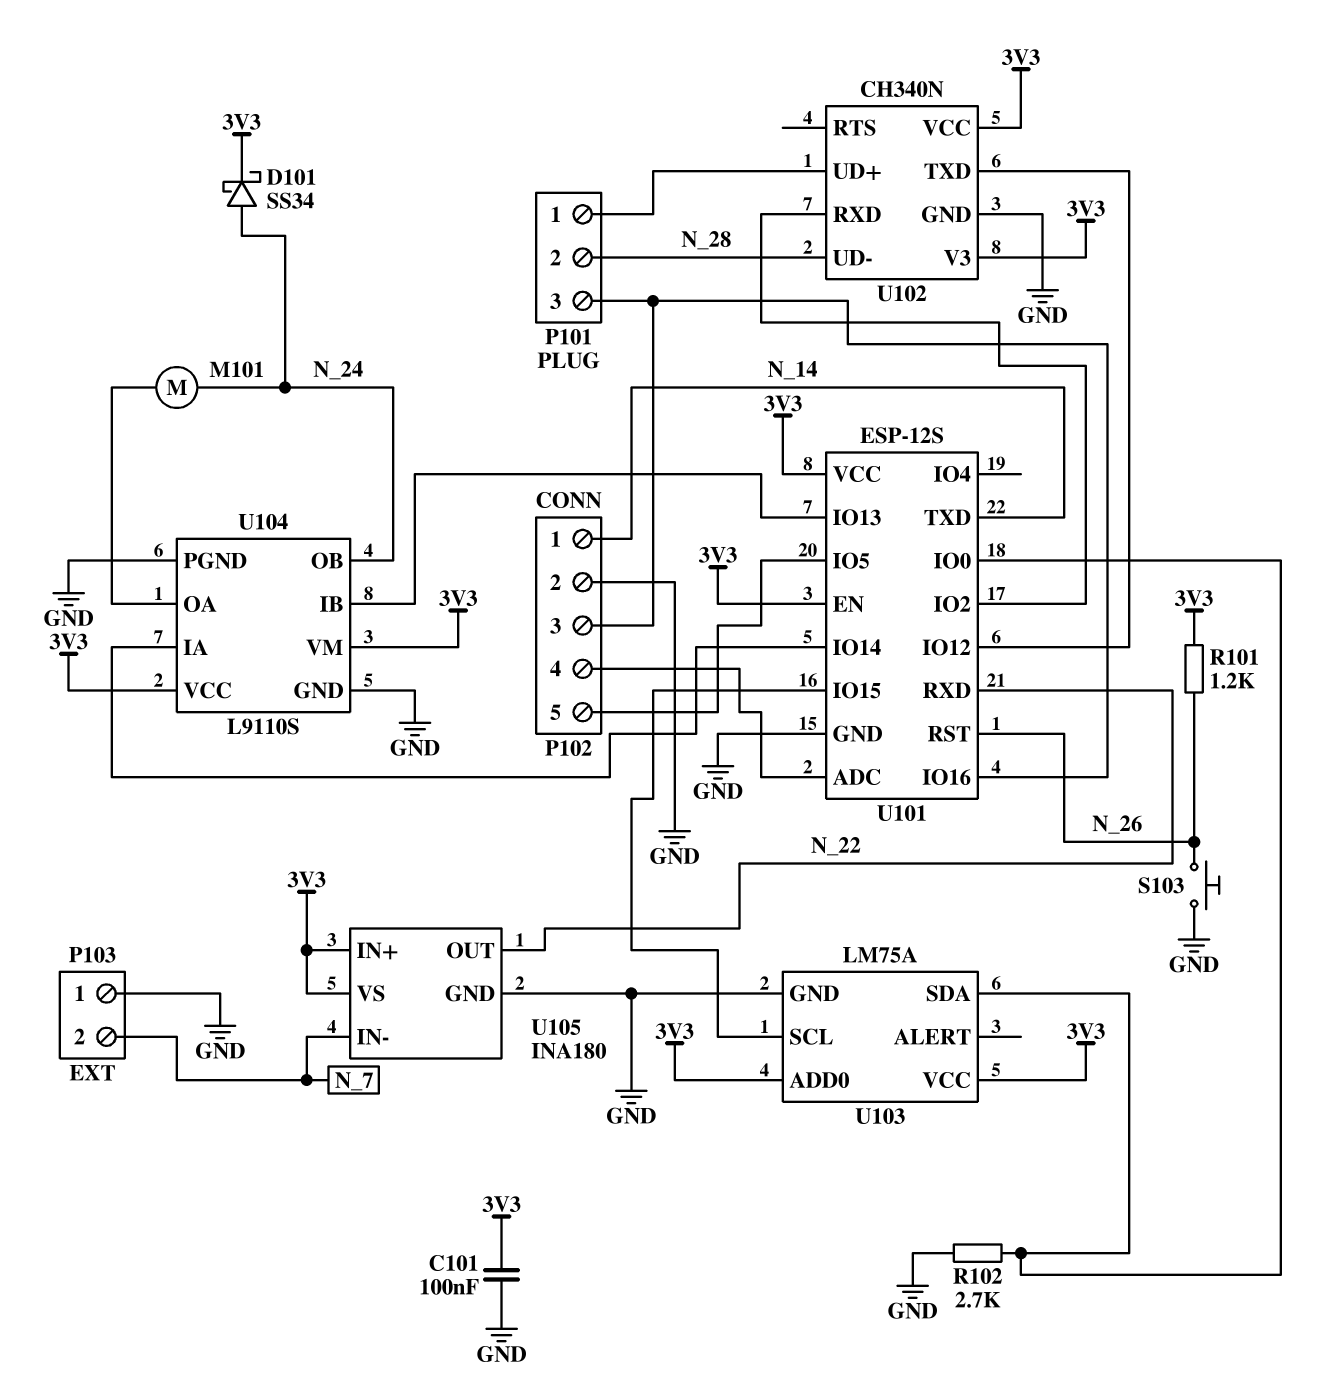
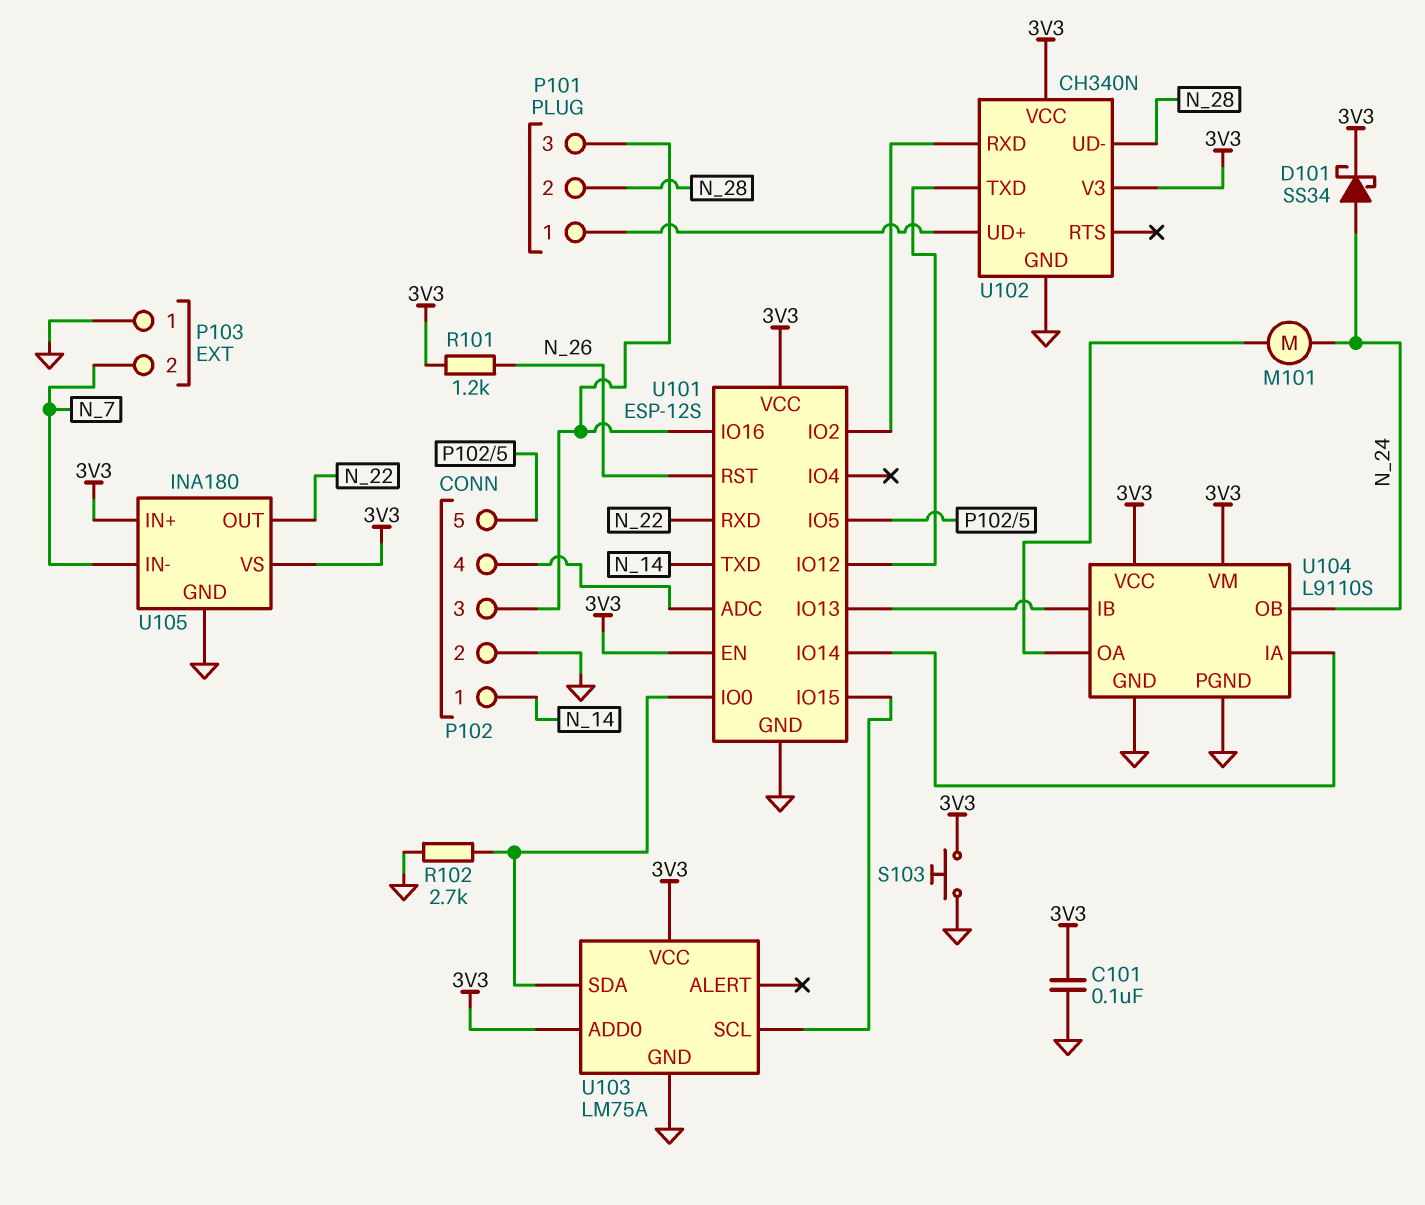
S103: button (GND, N_26) -> button (3V3, GND)

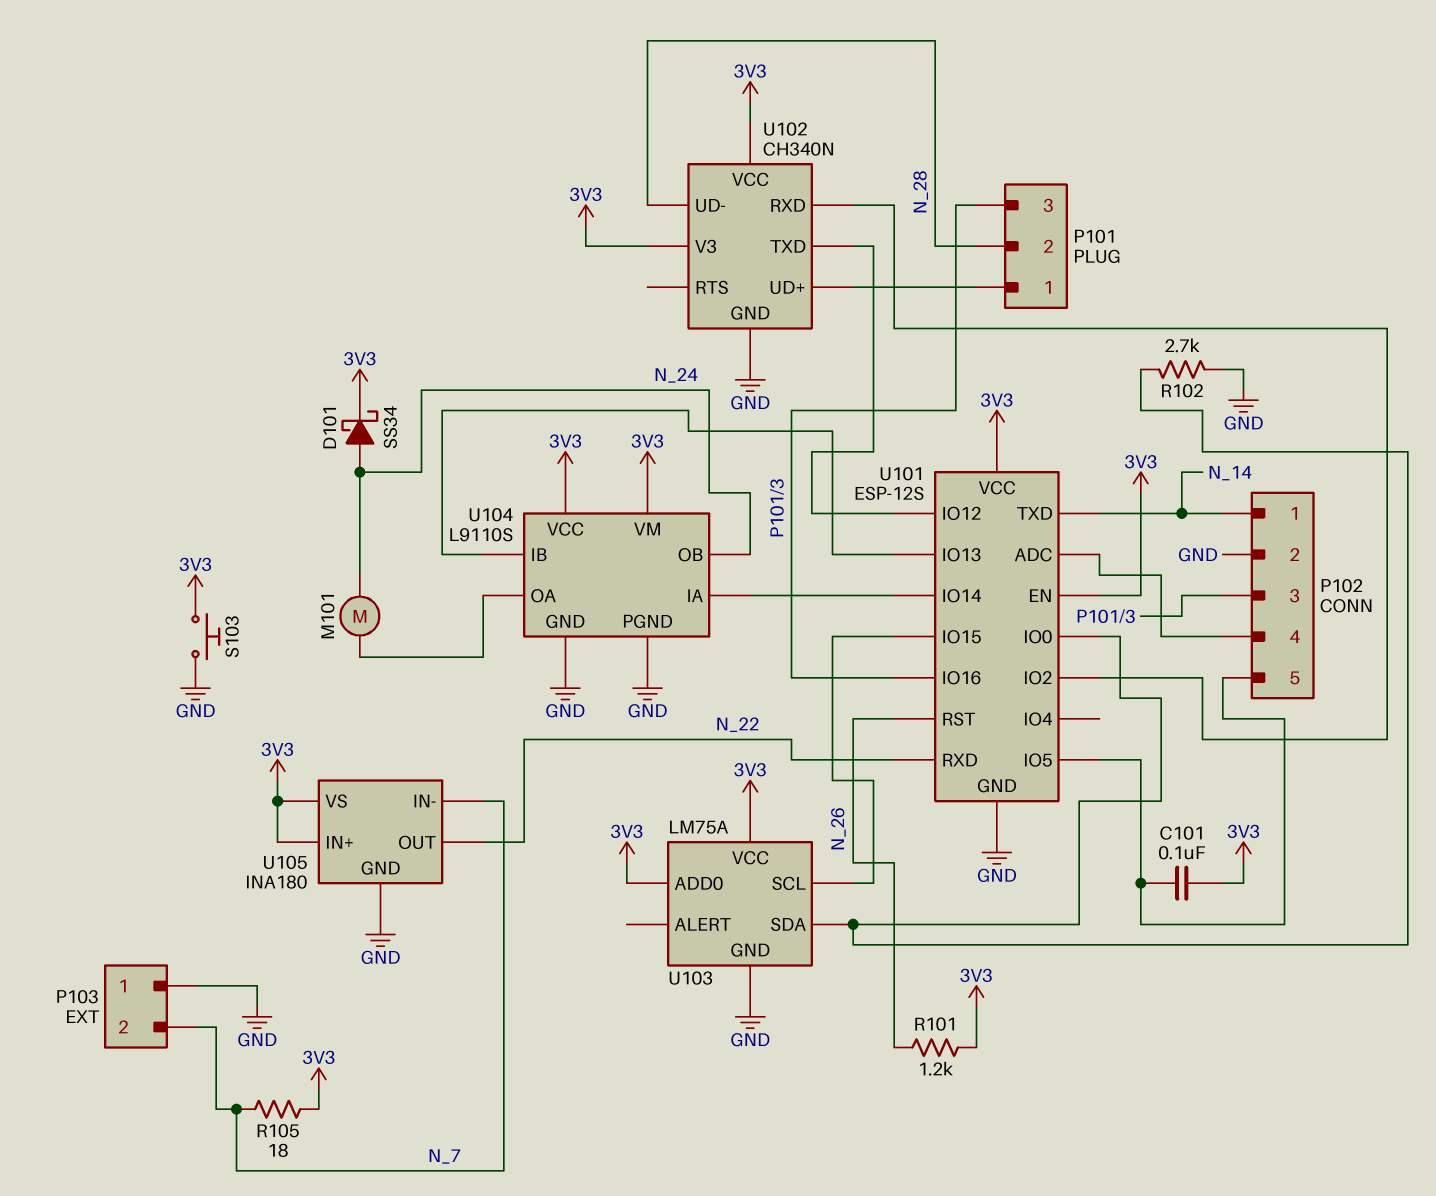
C101: 100nF (3V3, GND) -> 100nF (3V3, P102/5)
R105: none -> 18 (3V3, N_7)

